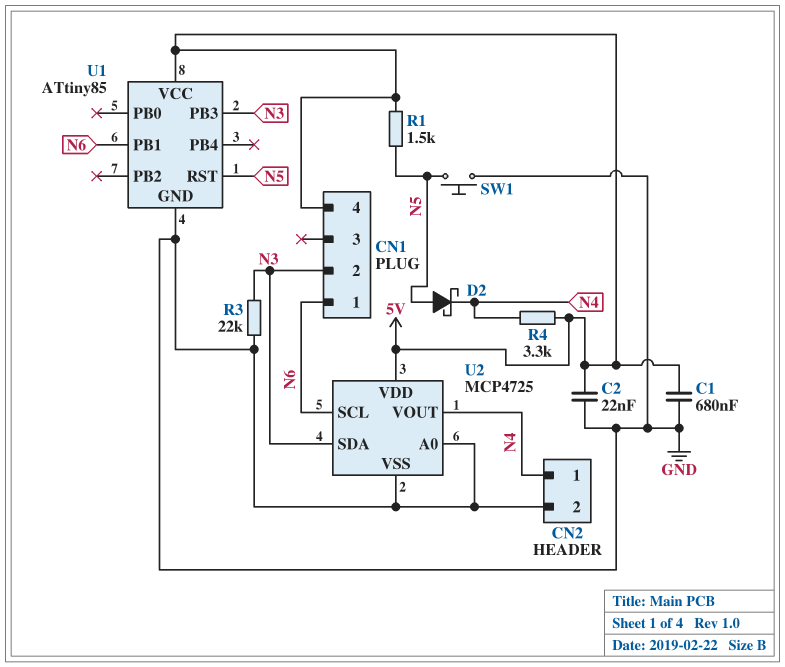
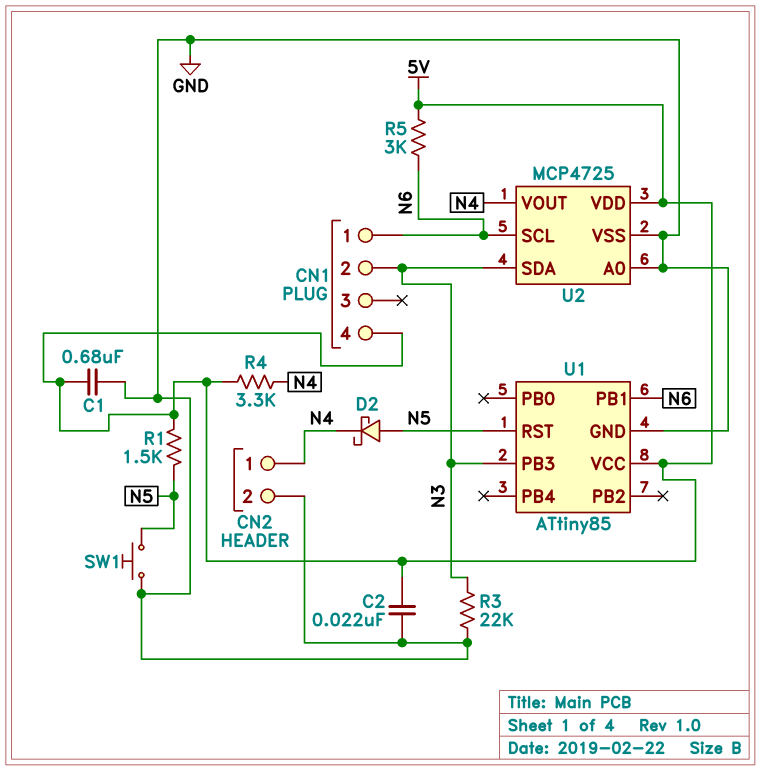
R5: none -> 3k (5V, N6)

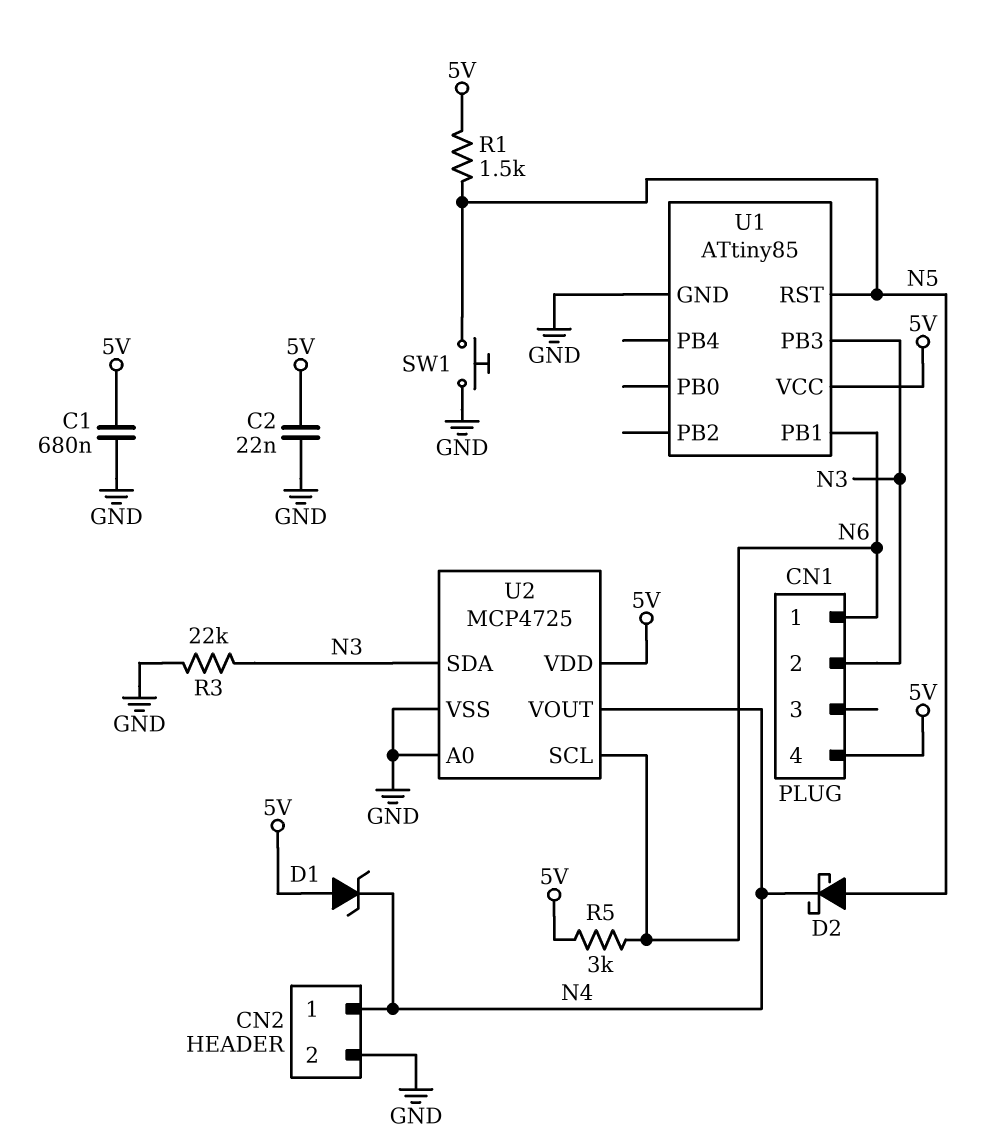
D1: none -> zener (A 5V, K N4)
R4: 3.3k (5V, N4) -> none

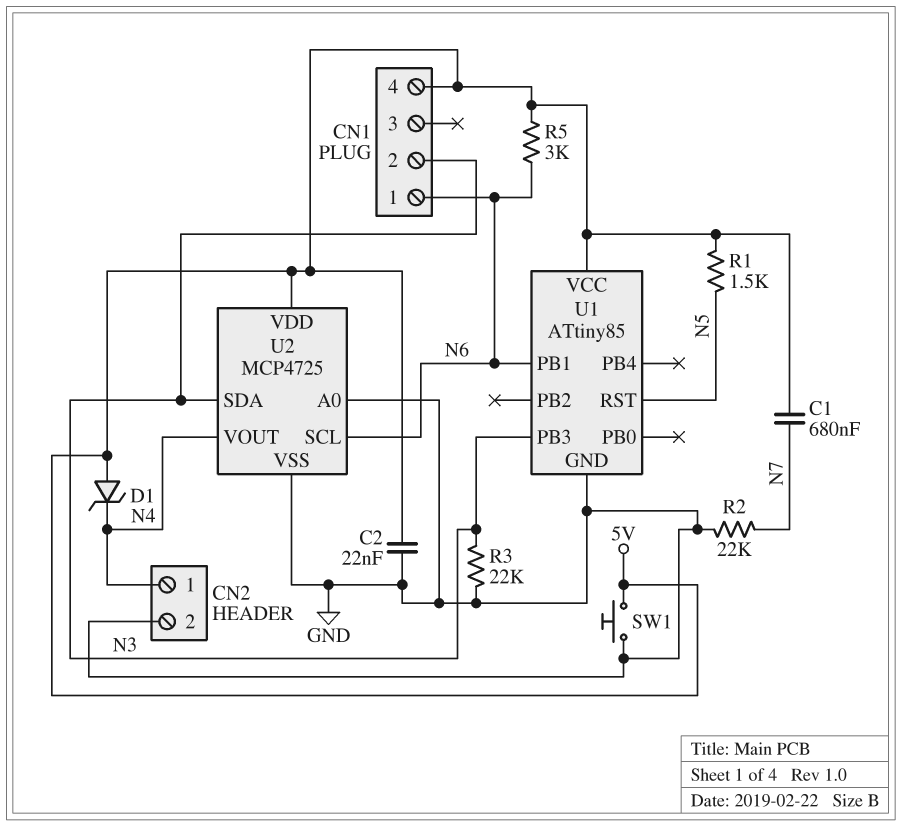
C1: 680nF (5V, GND) -> 680nF (5V, N7)
D2: schottky (A N5, K N4) -> none
R2: none -> 22k (GND, N7)
SW1: button (GND, N5) -> button (5V, GND)

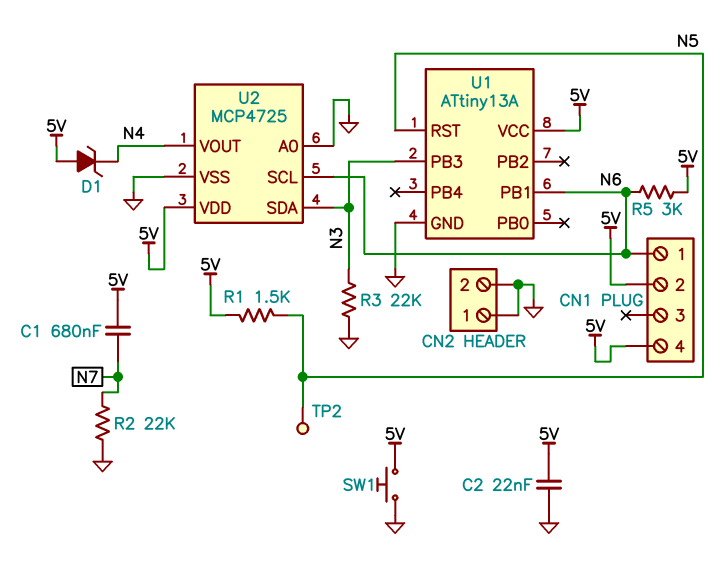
CN1 pin 2: N3 -> 5V
CN2 pin 1: N4 -> GND
TP2: none -> test point (N5)
U1: ATtiny85 -> ATtiny13A

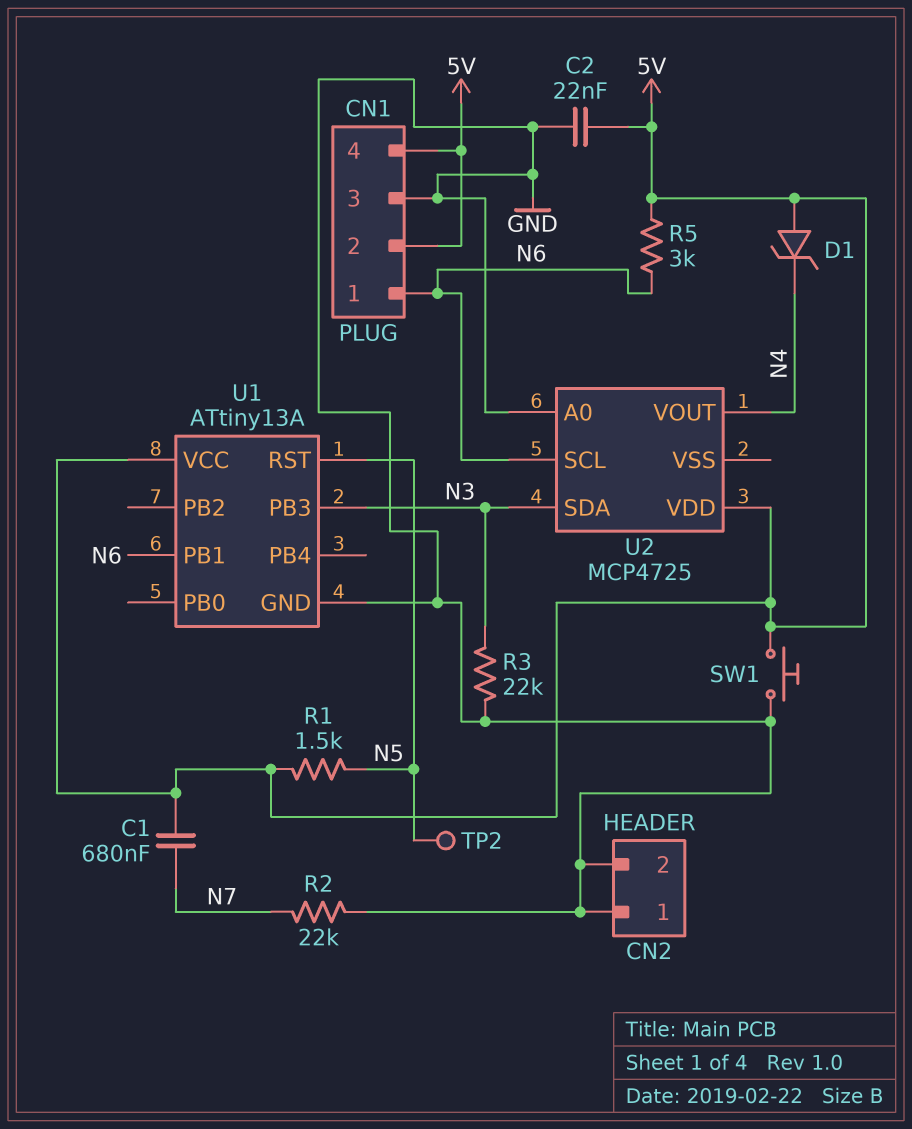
CN1 pin 3: none -> GND
U2 pin VSS: GND -> none

